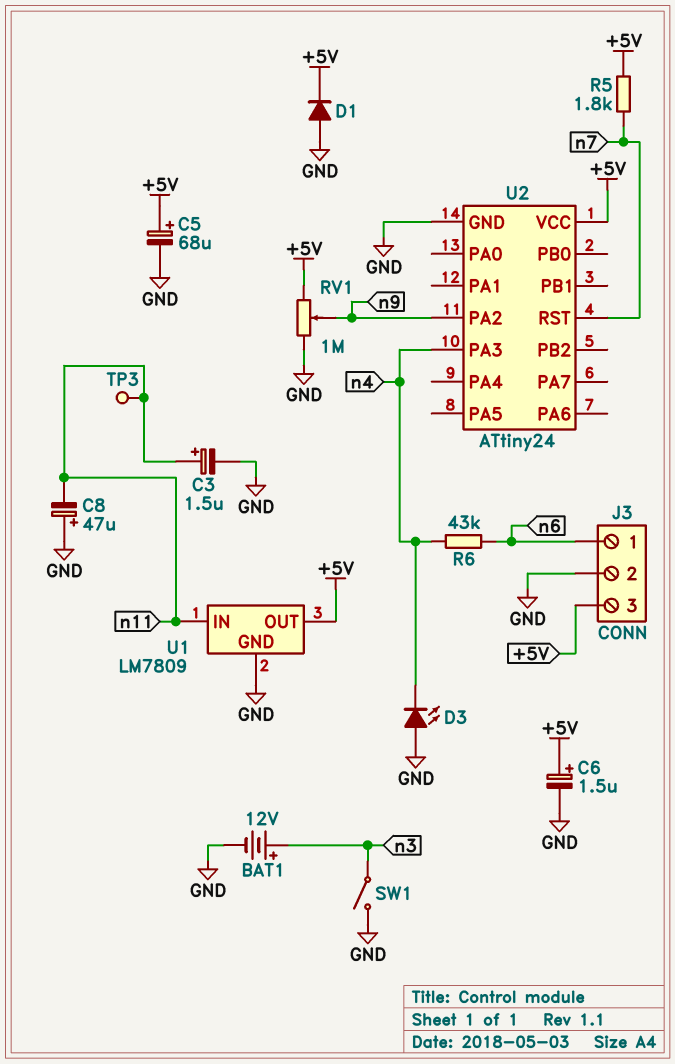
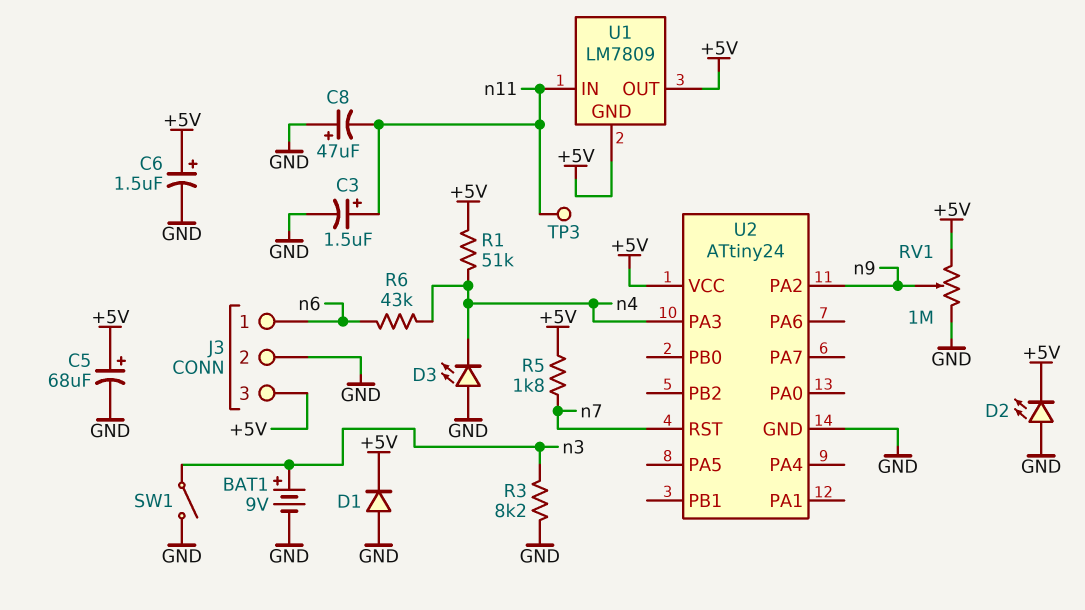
BAT1: 12V (plus n3, minus GND) -> 9V (plus n3, minus GND)
D2: none -> LED (A GND, K +5V)
R1: none -> 51k (+5V, n4)
R3: none -> 8.2k (GND, n3)
U1 pin GND: GND -> +5V

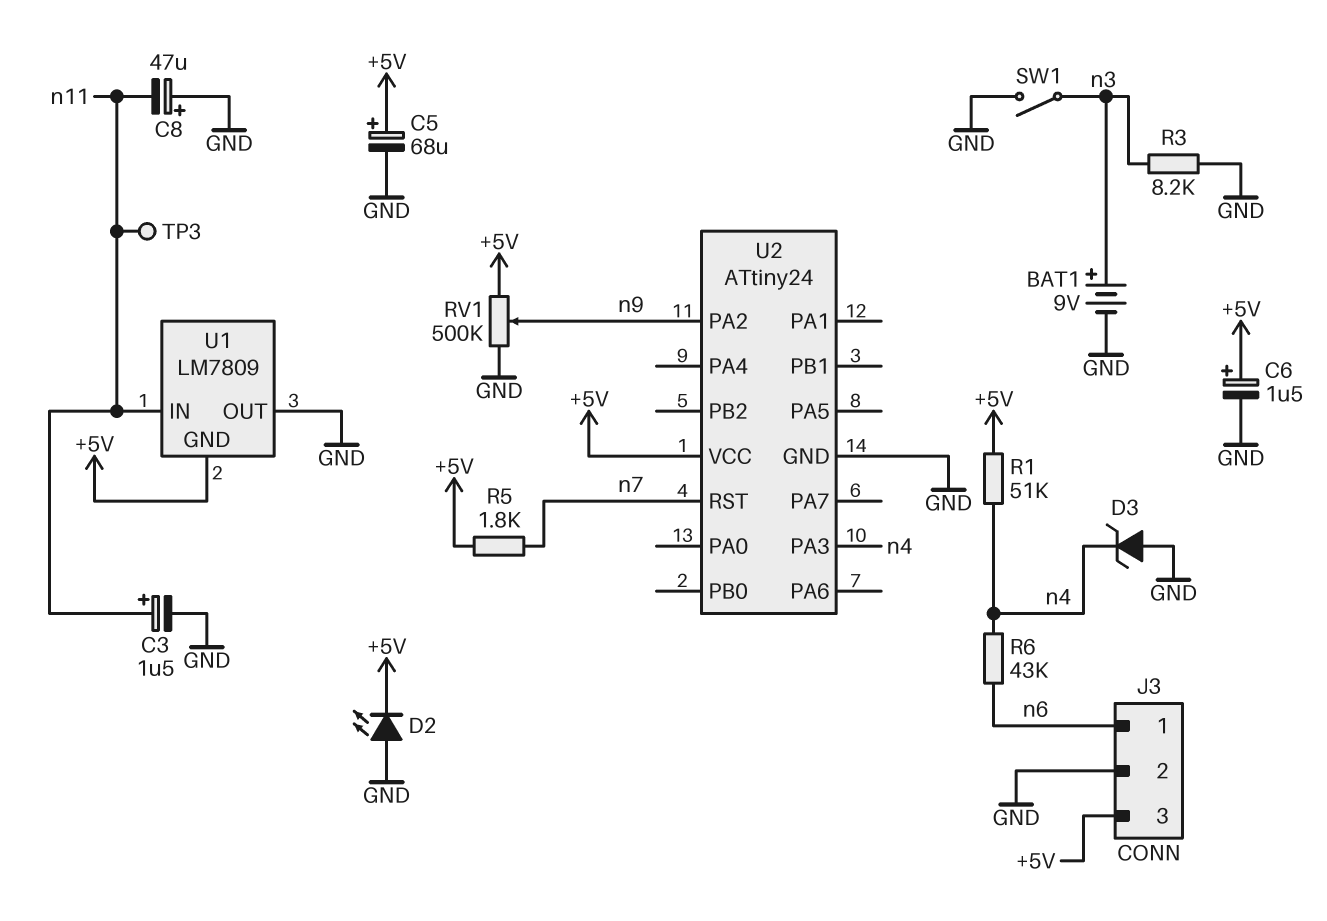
D1: diode (A GND, K +5V) -> none
D3: LED (A GND, K n4) -> zener (A GND, K n4)
RV1: 1M (+5V, GND, wiper n9) -> 500k (+5V, GND, wiper n9)
U1 pin OUT: +5V -> GND

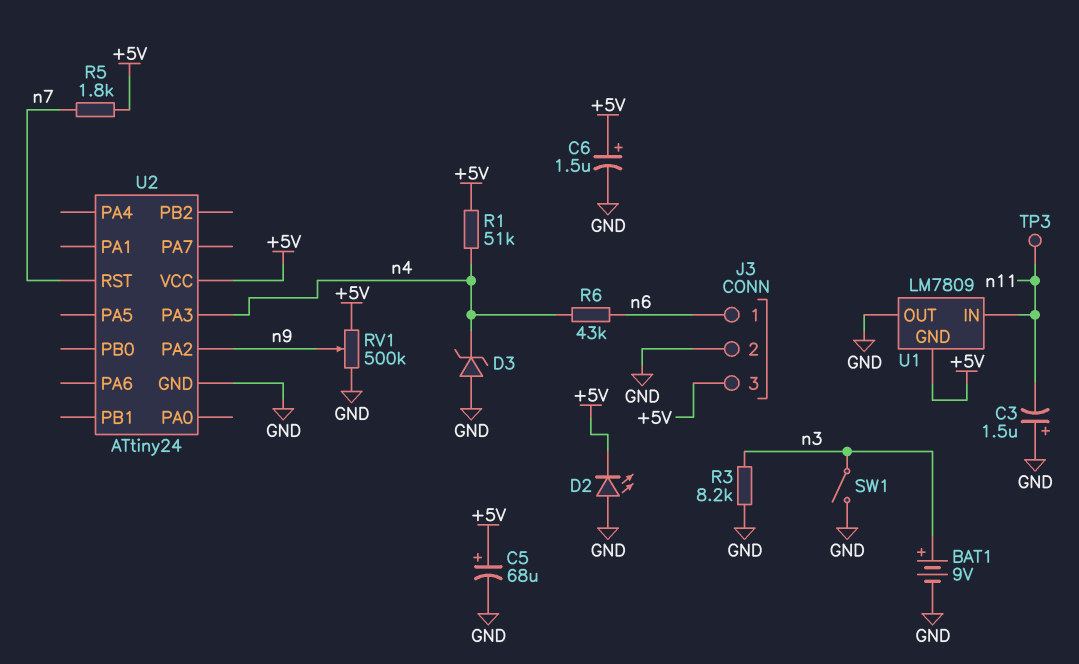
C3: 1.5uF (plus n11, minus GND) -> 1.5uF (plus GND, minus n11)
C8: 47uF (plus GND, minus n11) -> none

